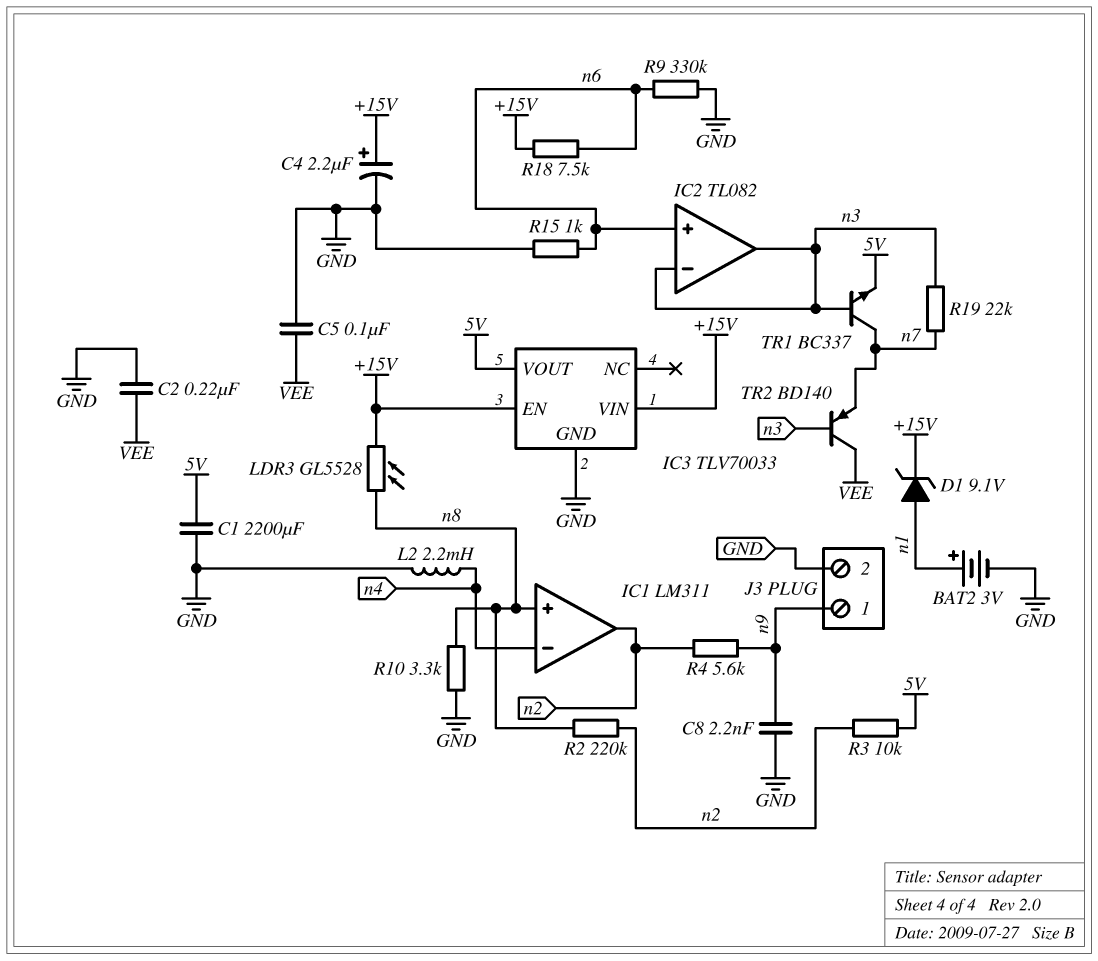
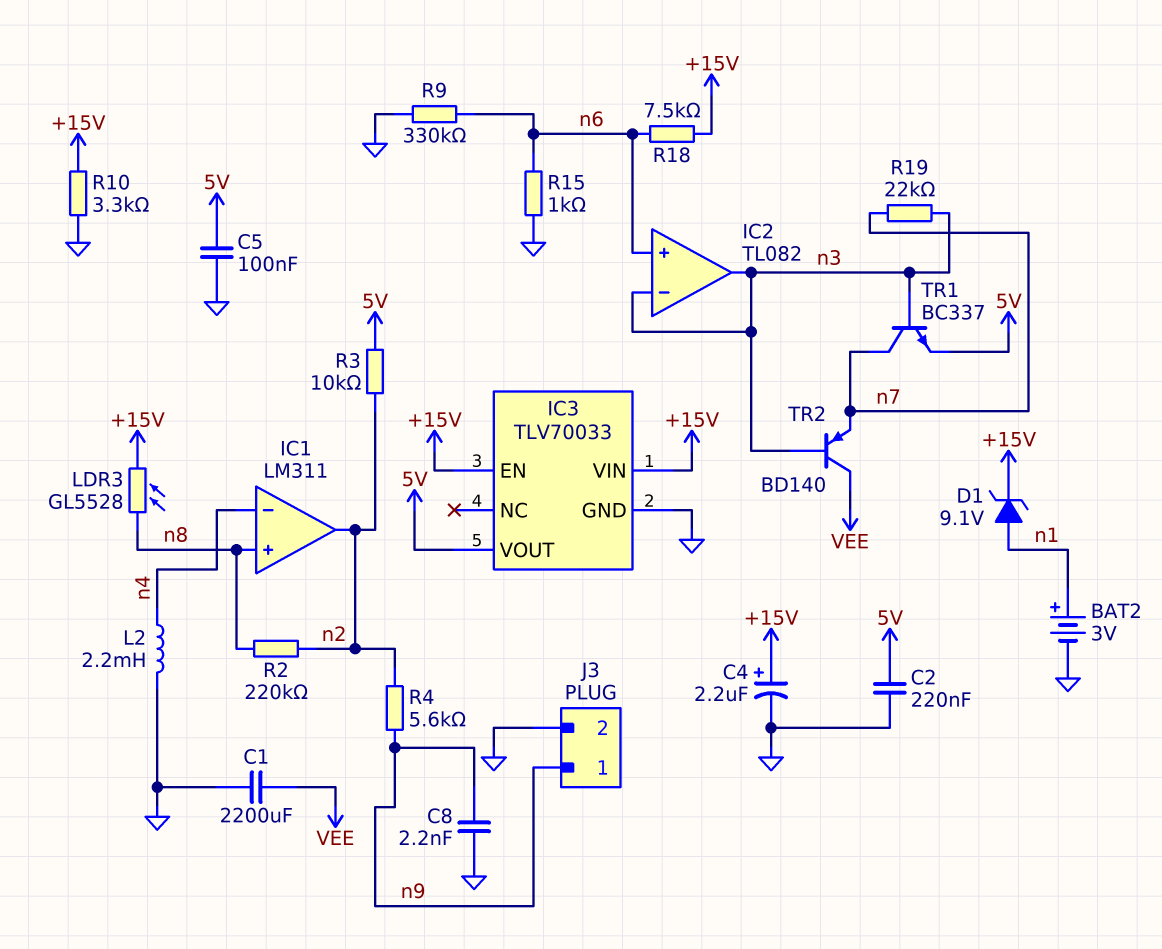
C1: 2200uF (5V, GND) -> 2200uF (GND, VEE)
C2: 220nF (GND, VEE) -> 220nF (5V, GND)
C5: 100nF (GND, VEE) -> 100nF (5V, GND)
R10: 3.3k (GND, n8) -> 3.3k (+15V, GND)

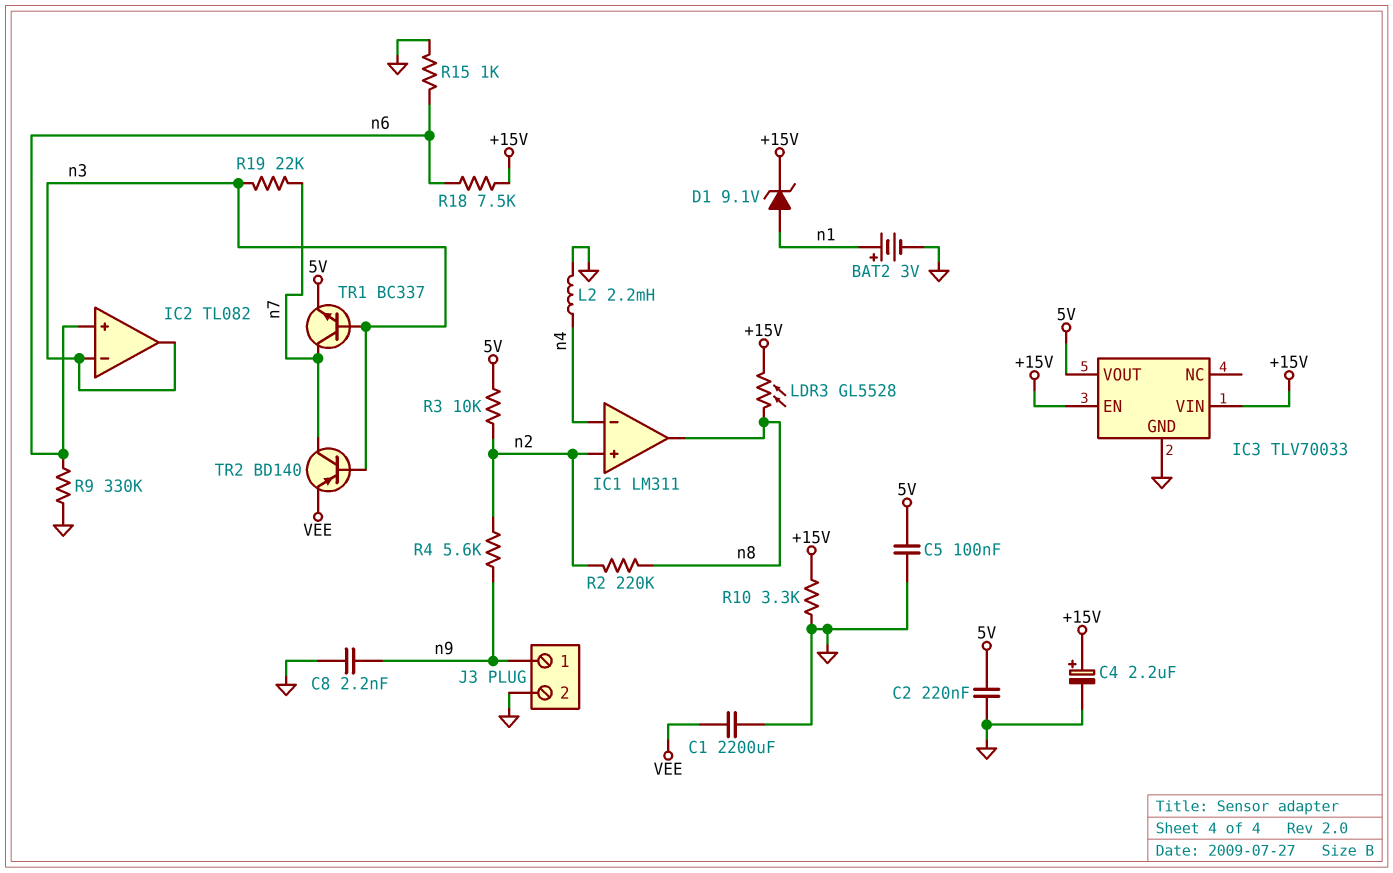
IC1 pin in+: n8 -> n2
IC1 pin out: n2 -> n8
TR2: PNP BD140 (B n3, C VEE, E n7) -> PNP BD140 (B n3, C n7, E VEE)

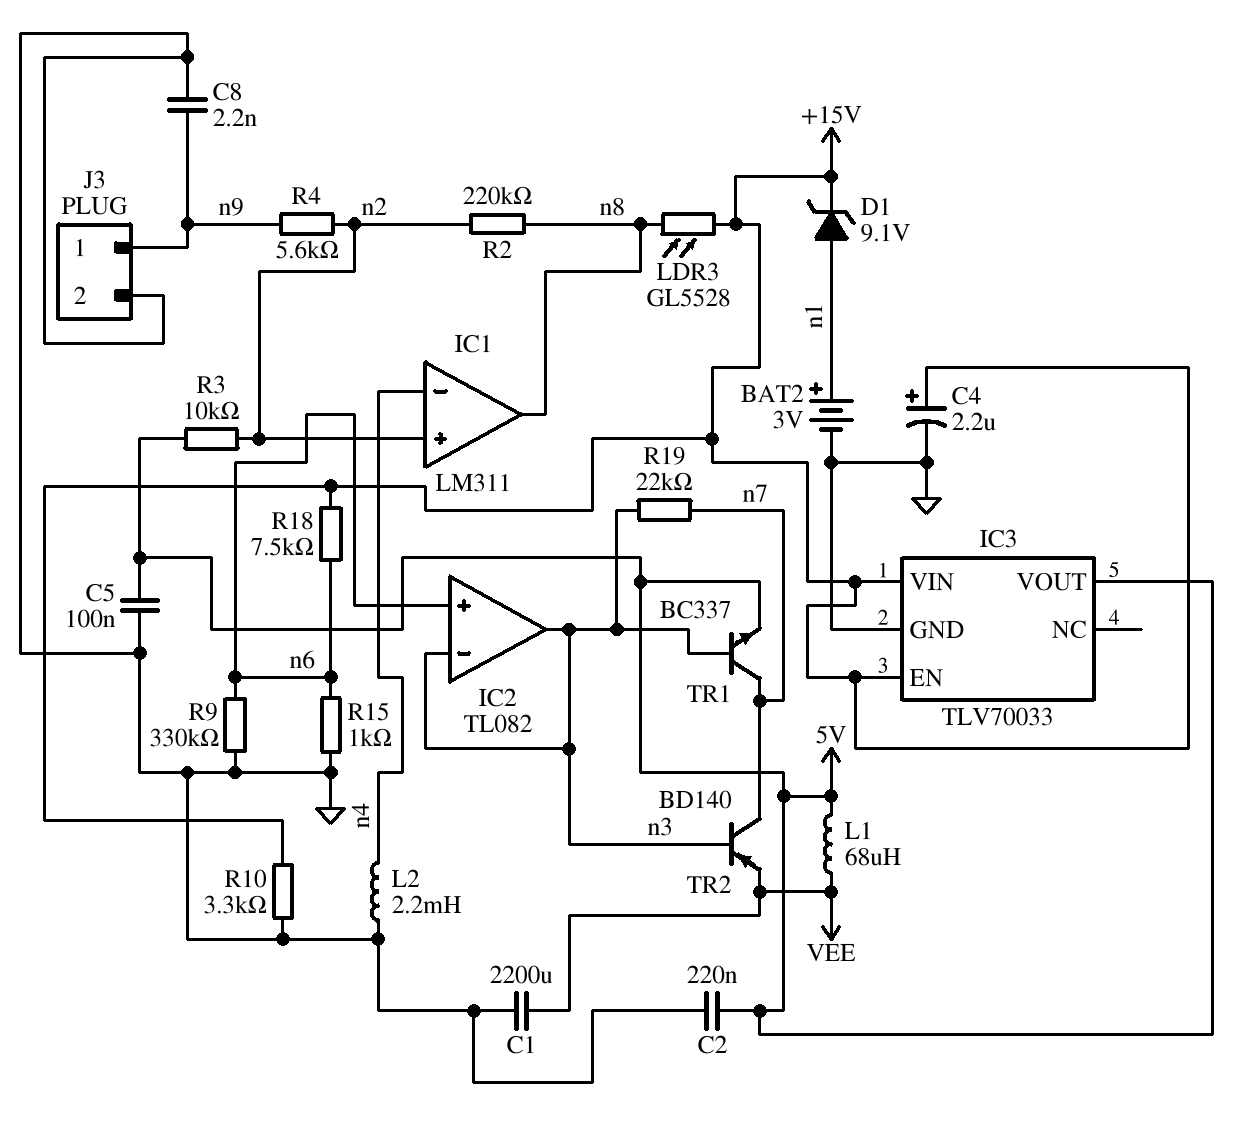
L1: none -> 68uH (5V, VEE)

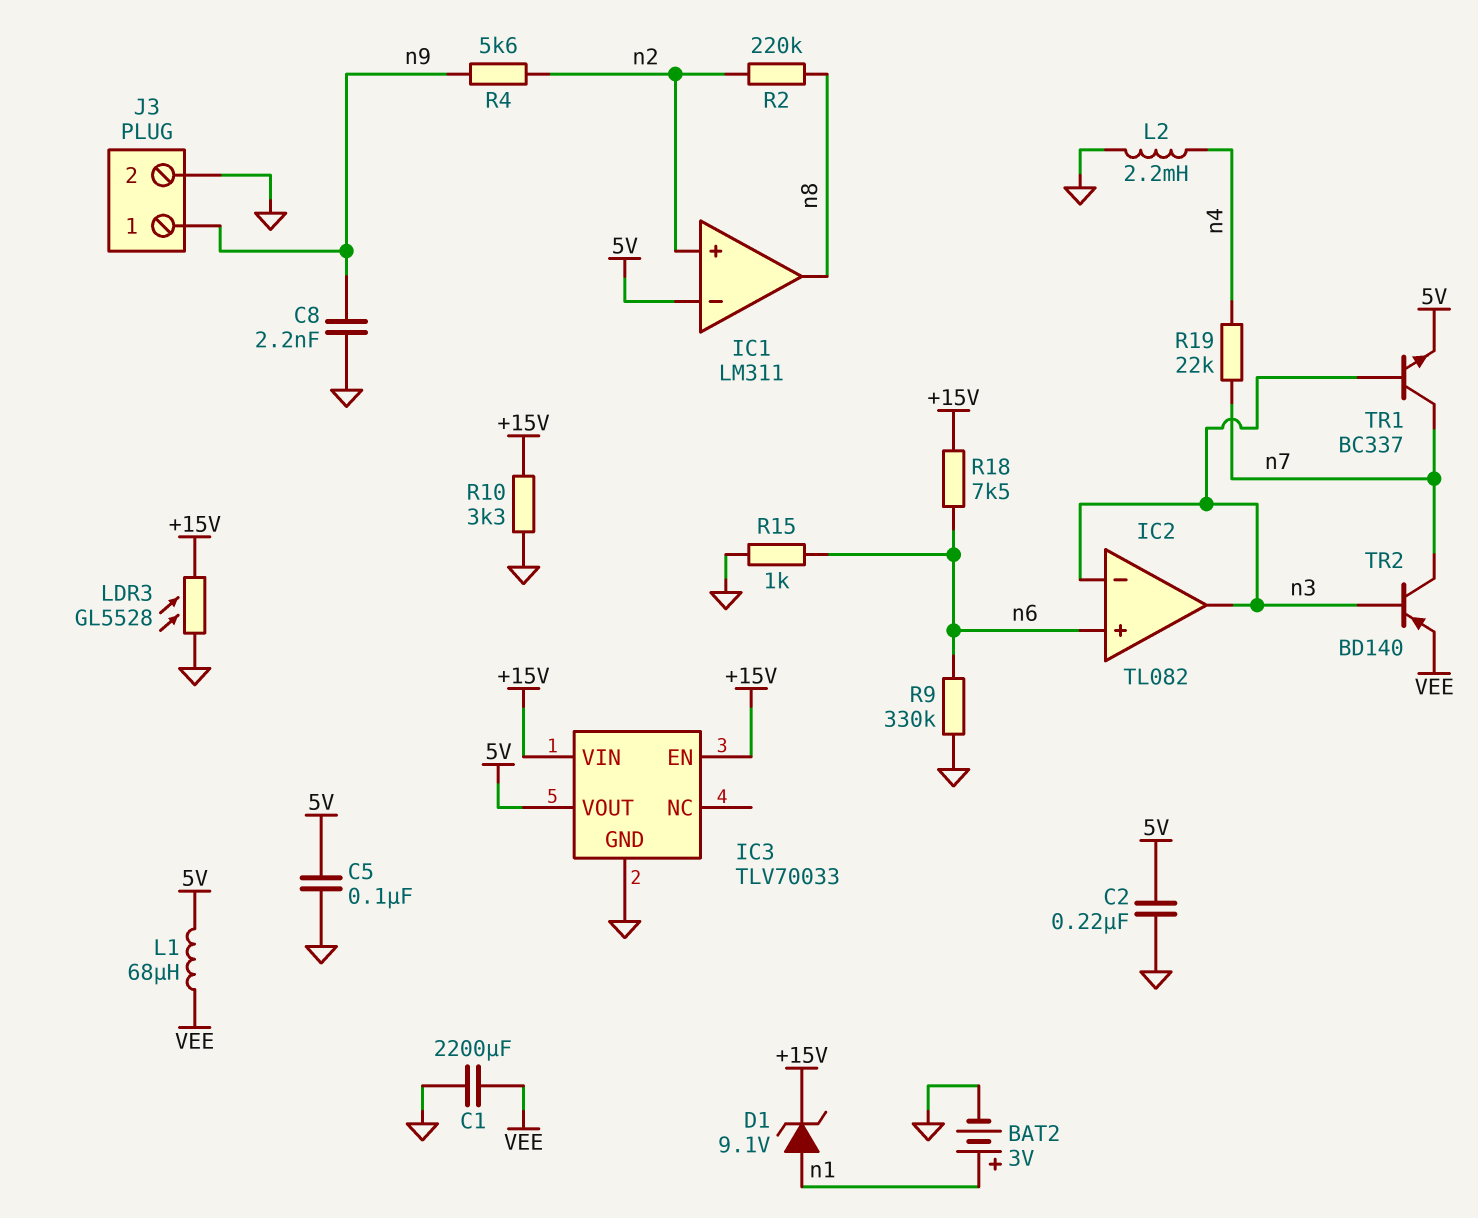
C4: 2.2uF (plus +15V, minus GND) -> none
IC1 pin in-: n4 -> 5V
LDR3: GL5528 (+15V, n8) -> GL5528 (+15V, GND)
R3: 10k (5V, n2) -> none
R19: 22k (n3, n7) -> 22k (n4, n7)

